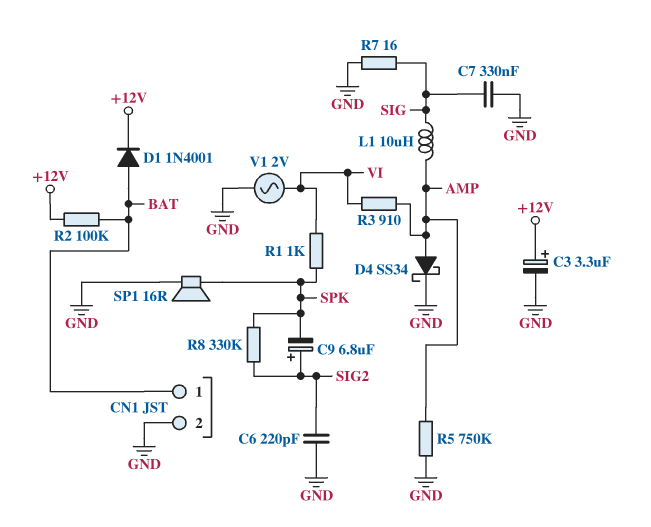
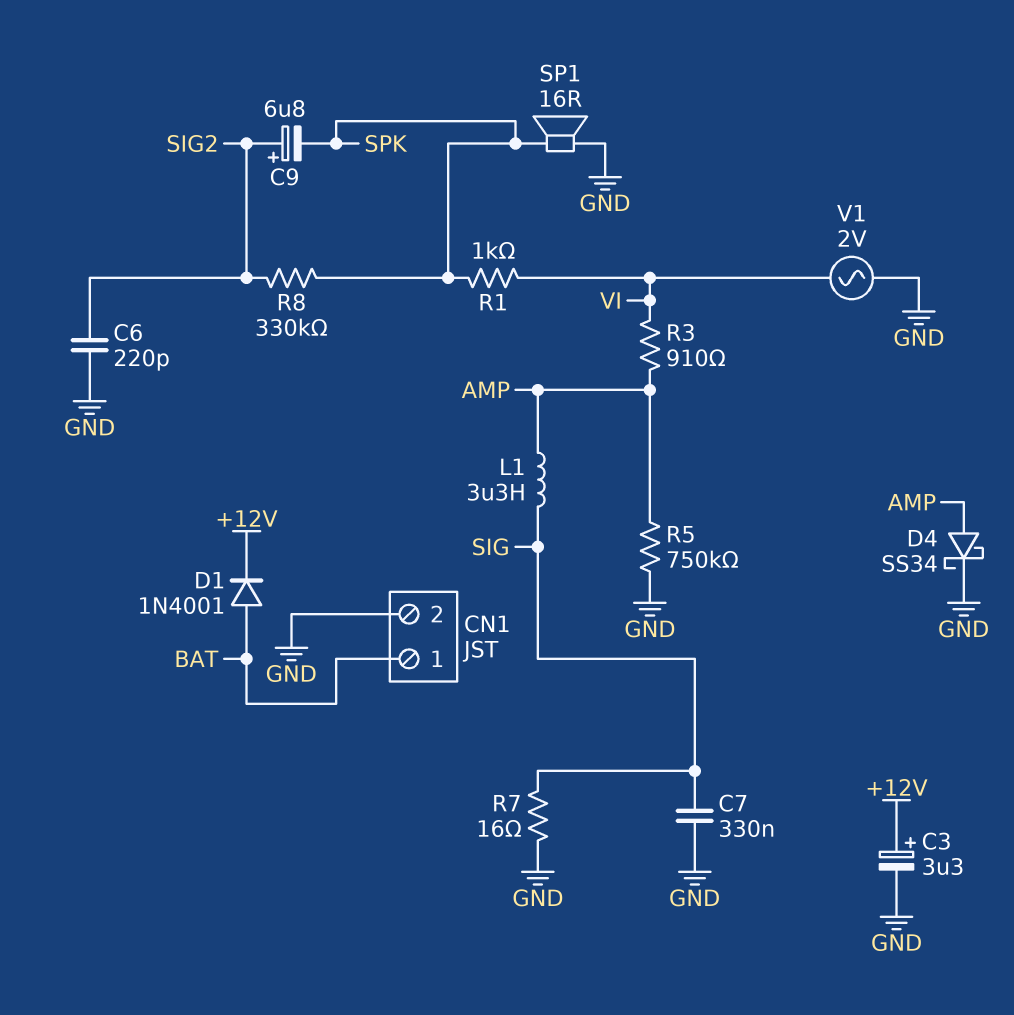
L1: 10uH (AMP, SIG) -> 3.3uH (AMP, SIG)
R2: 100k (+12V, BAT) -> none

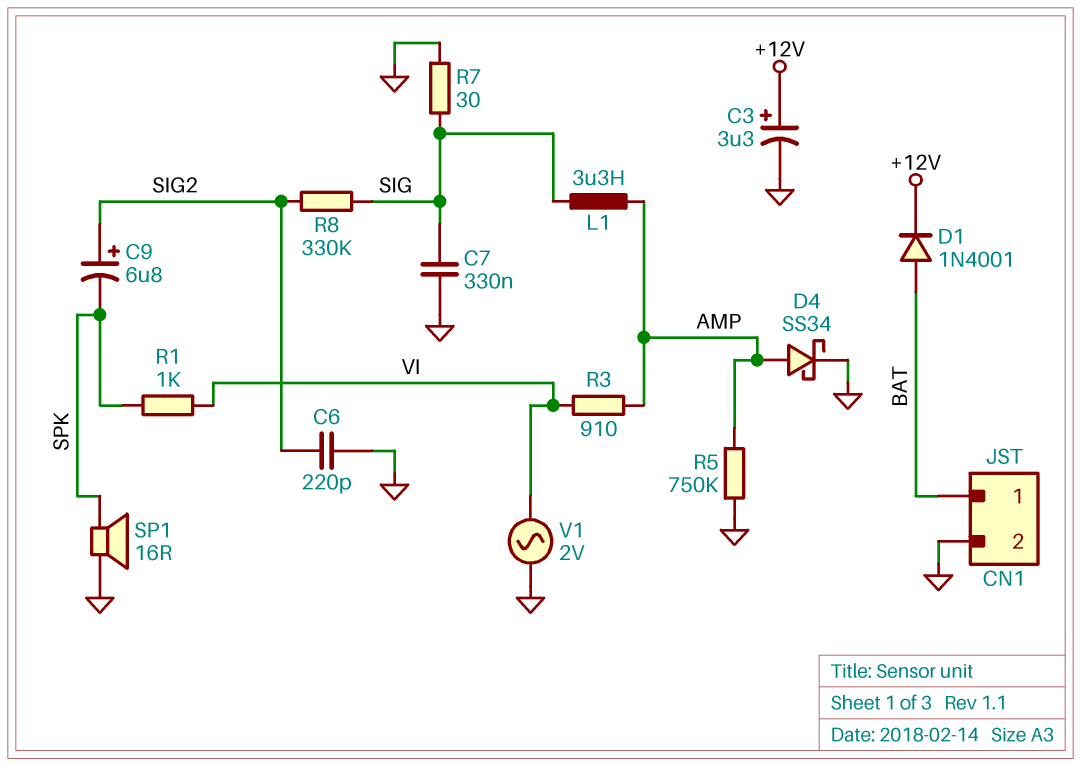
R7: 16 (GND, SIG) -> 30 (GND, SIG)
R8: 330k (SIG2, SPK) -> 330k (SIG, SIG2)

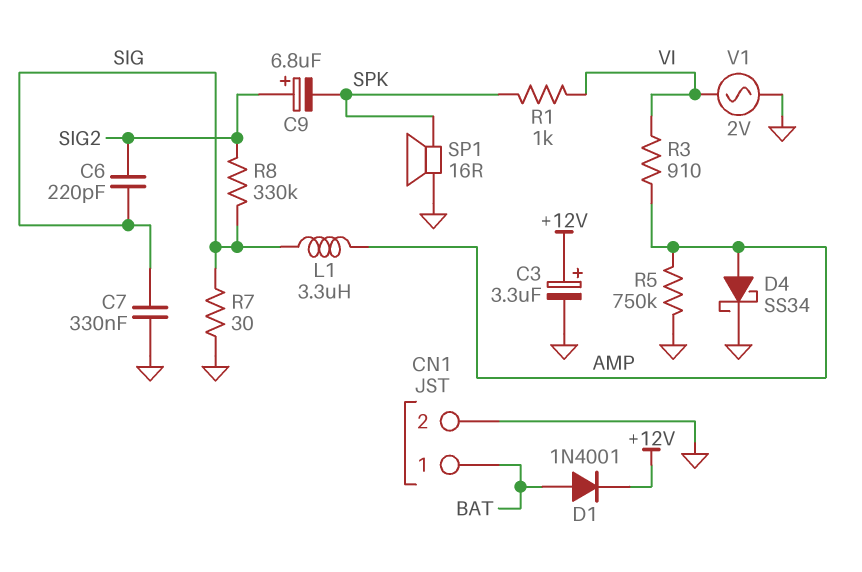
C6: 220pF (GND, SIG2) -> 220pF (SIG, SIG2)

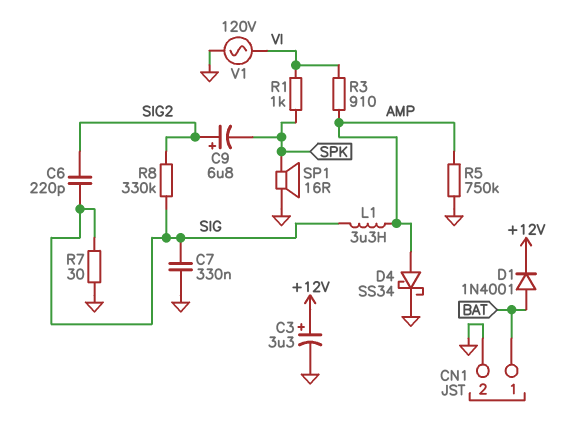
V1: AC 2V (GND, VI) -> AC 120V (GND, VI)

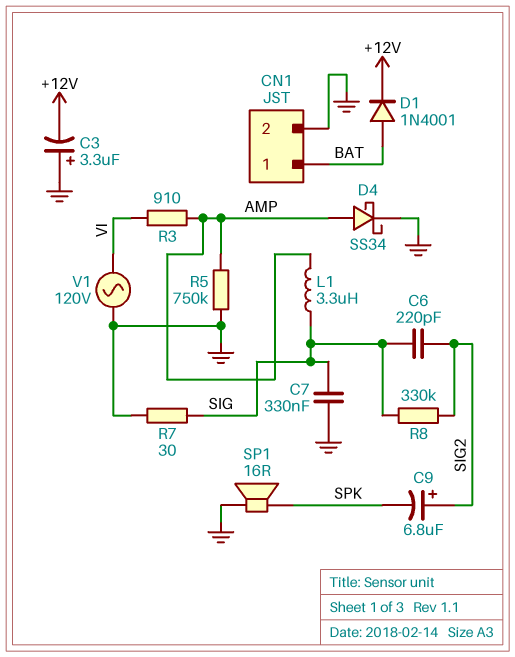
C3: 3.3uF (plus +12V, minus GND) -> 3.3uF (plus GND, minus +12V)
R1: 1k (SPK, VI) -> none

